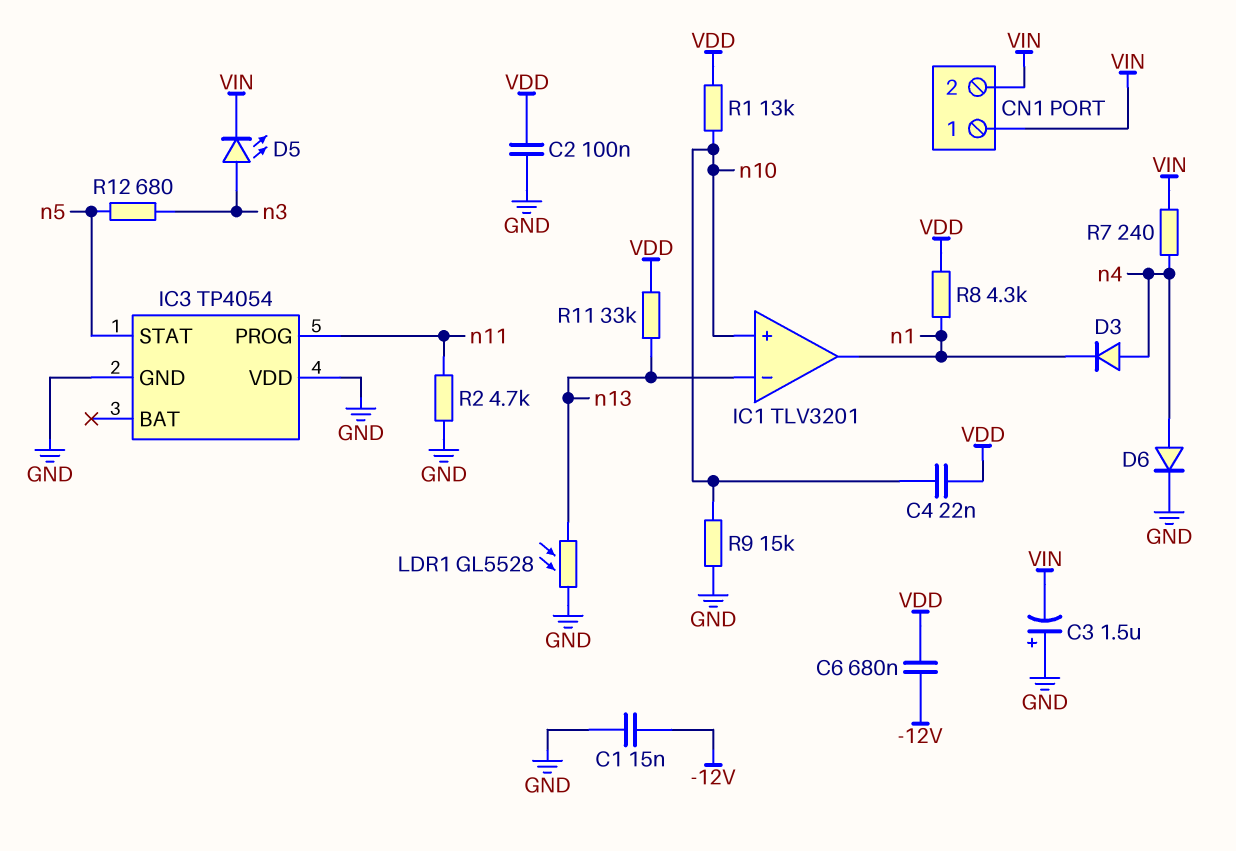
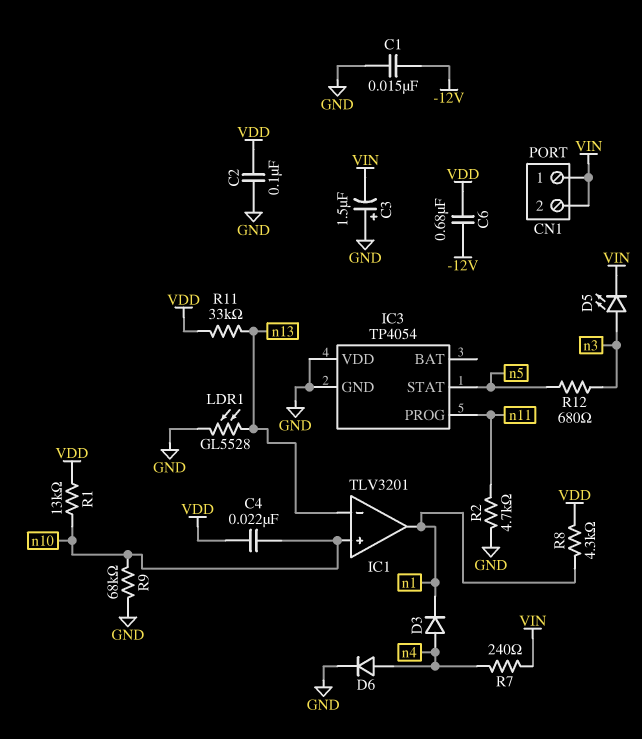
R9: 15k (GND, n10) -> 68k (GND, n10)

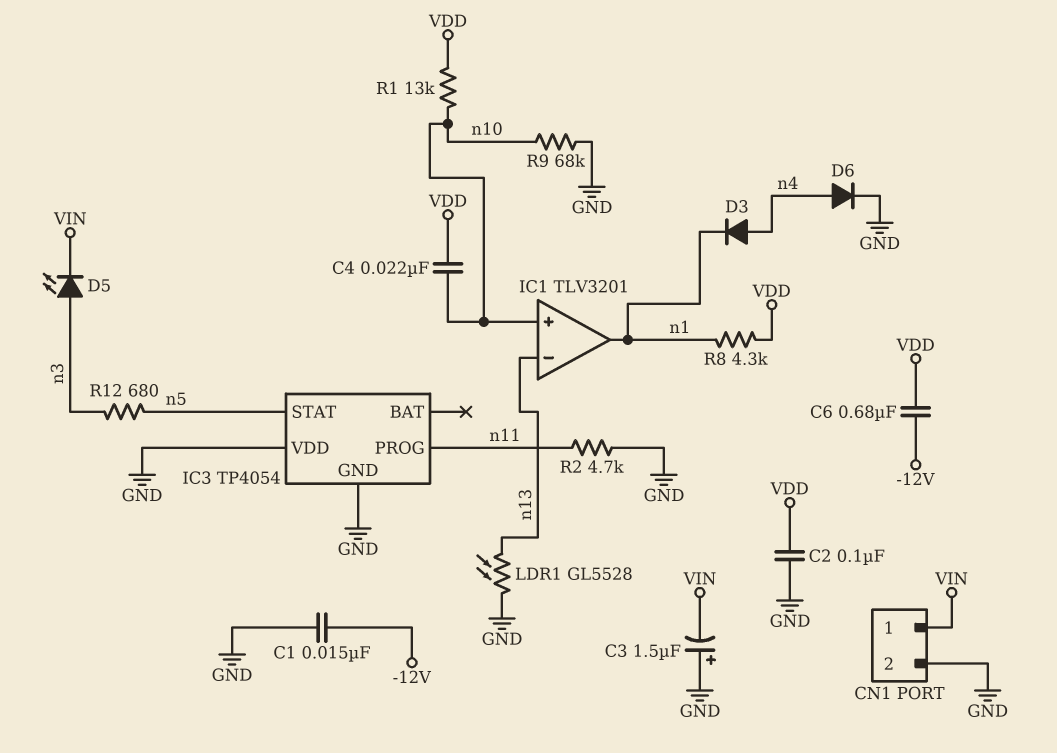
CN1 pin 2: VIN -> GND
R7: 240 (VIN, n4) -> none
R11: 33k (VDD, n13) -> none

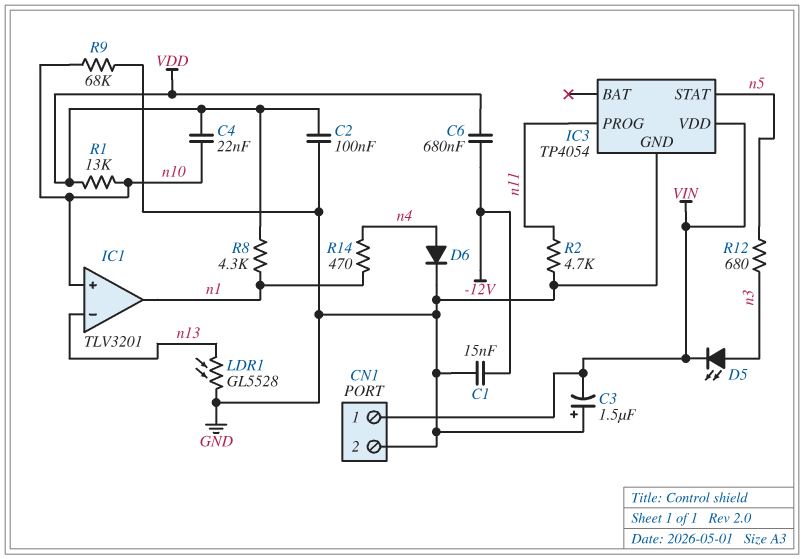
D3: diode (A n4, K n1) -> none
IC3 pin VDD: GND -> VIN
R14: none -> 470 (n1, n4)

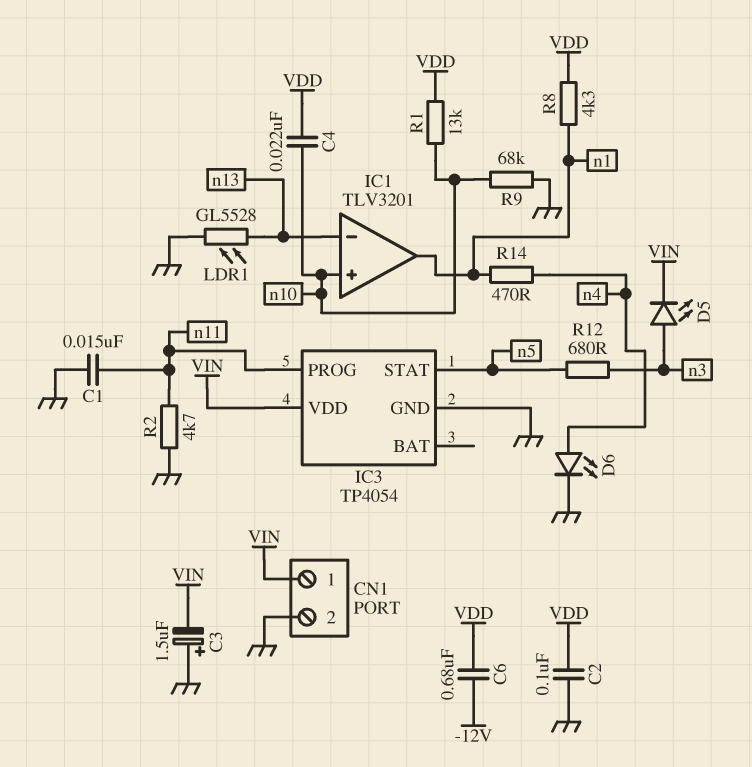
C1: 15nF (-12V, GND) -> 15nF (GND, n11)
D6: diode (A n4, K GND) -> LED (A n4, K GND)

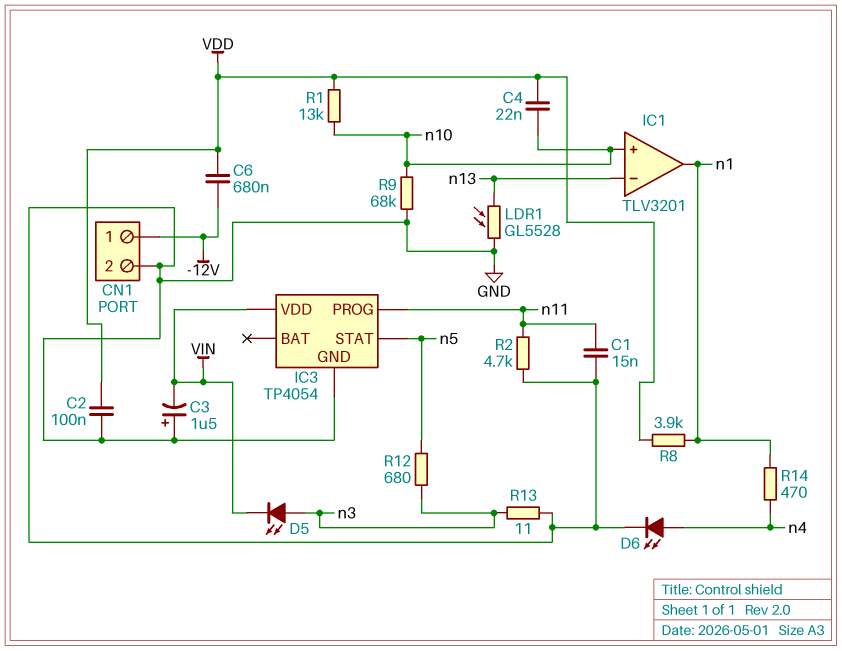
CN1 pin 1: VIN -> -12V
R8: 4.3k (VDD, n1) -> 3.9k (VDD, n1)
R13: none -> 11 (GND, n3)

